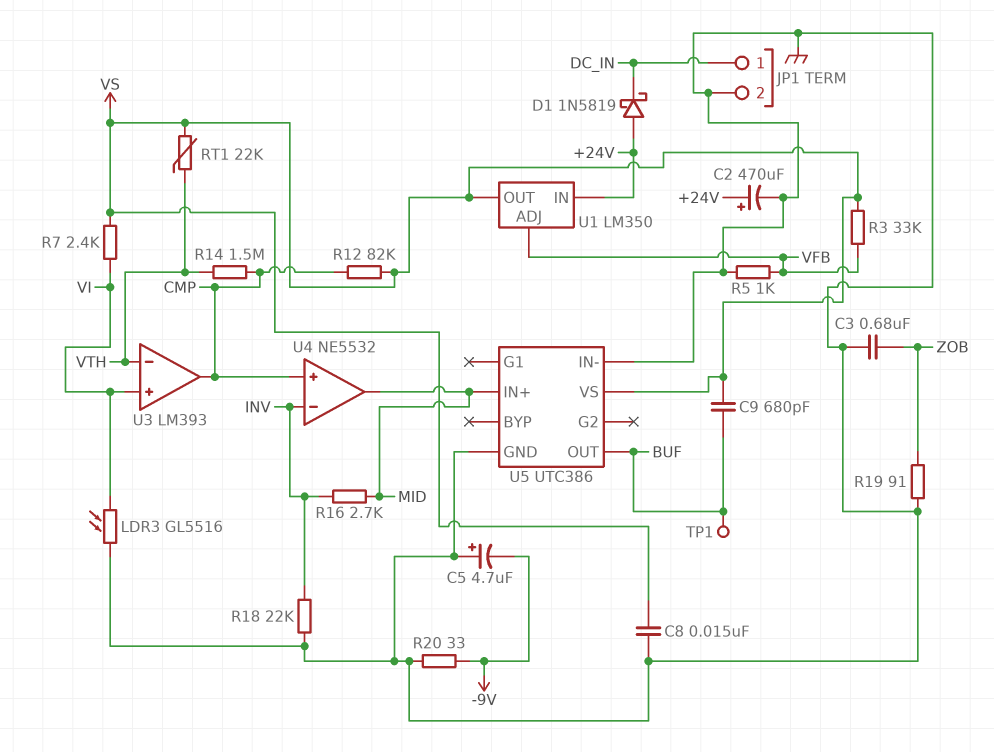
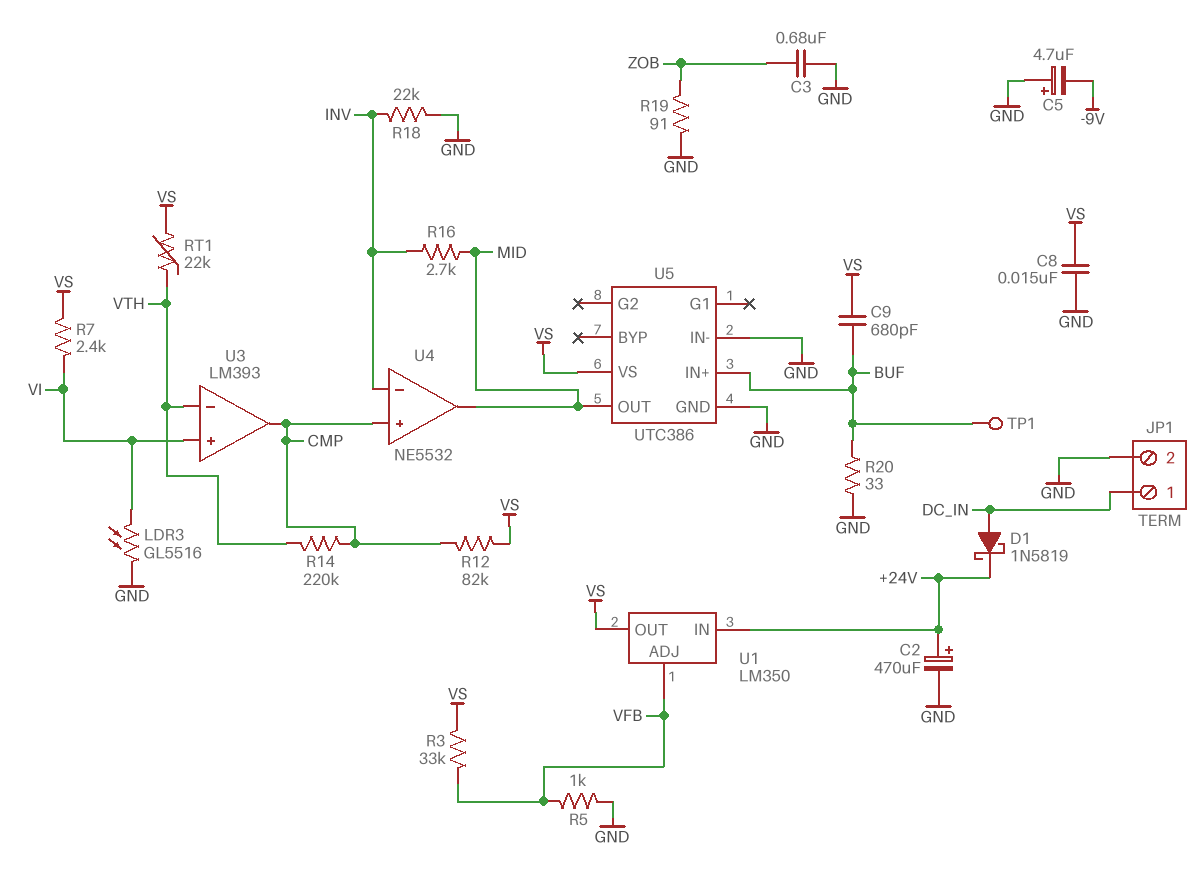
D1: schottky 1N5819 (A +24V, K DC_IN) -> schottky 1N5819 (A DC_IN, K +24V)
R14: 1.5M (CMP, VTH) -> 220k (CMP, VTH)
R20: 33 (-9V, GND) -> 33 (BUF, GND)
U5 pin IN+: MID -> BUF
U5 pin OUT: BUF -> MID

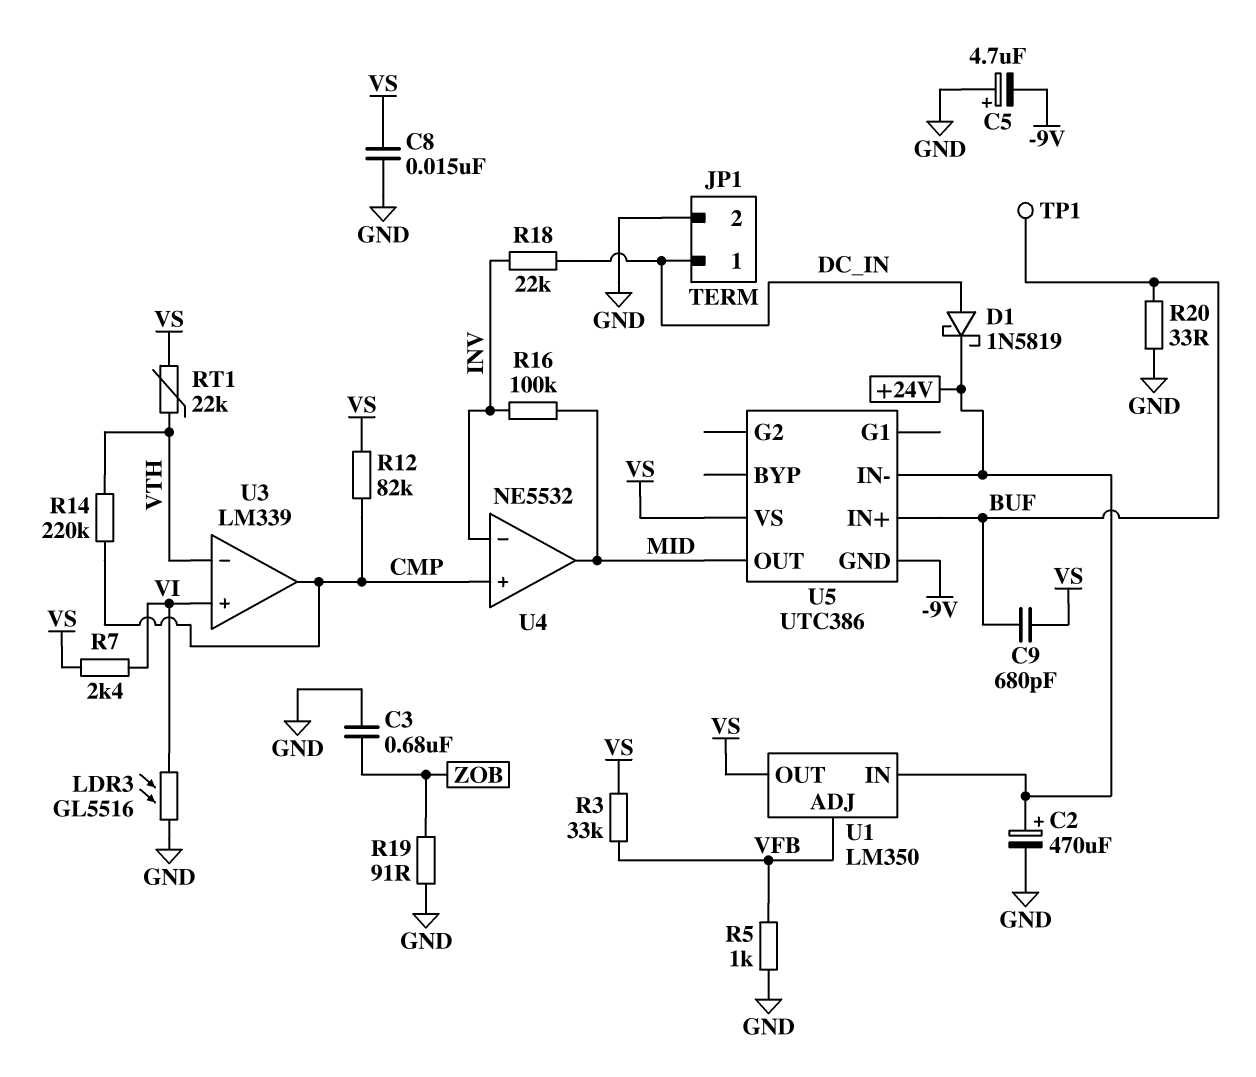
R16: 2.7k (INV, MID) -> 100k (INV, MID)
R18: 22k (GND, INV) -> 22k (DC_IN, INV)
U3: LM393 -> LM339
U5 pin GND: GND -> -9V
U5 pin IN-: GND -> +24V

